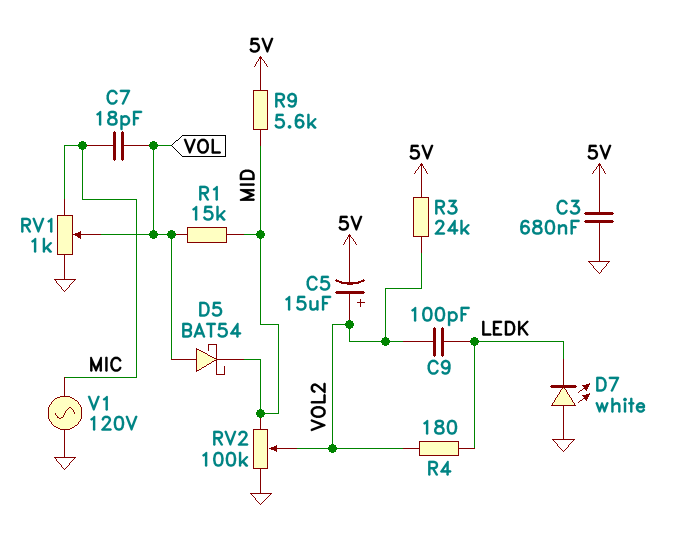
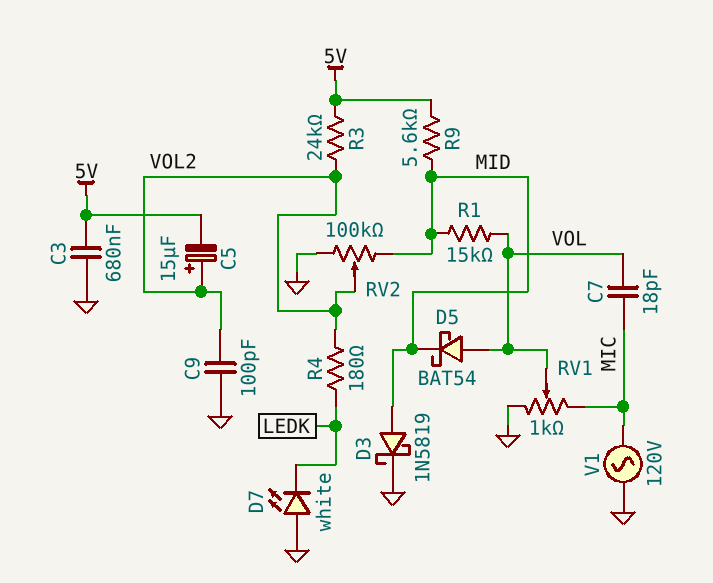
C9: 100pF (LEDK, VOL2) -> 100pF (GND, VOL2)
D3: none -> schottky 1N5819 (A MID, K GND)

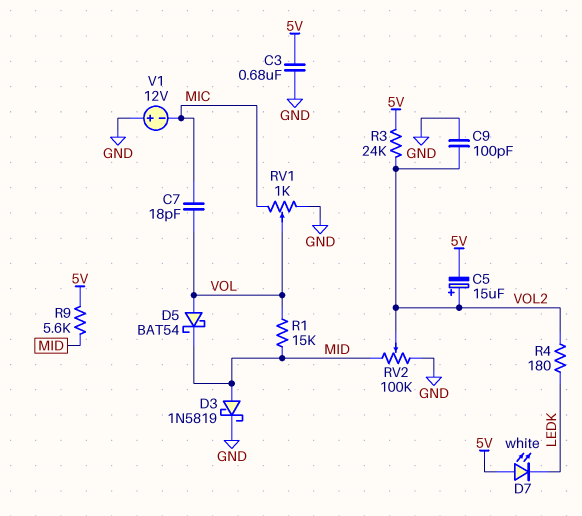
D7: LED white (A GND, K LEDK) -> LED white (A 5V, K LEDK)
V1: AC 120V (GND, MIC) -> 12V (plus GND, minus MIC)

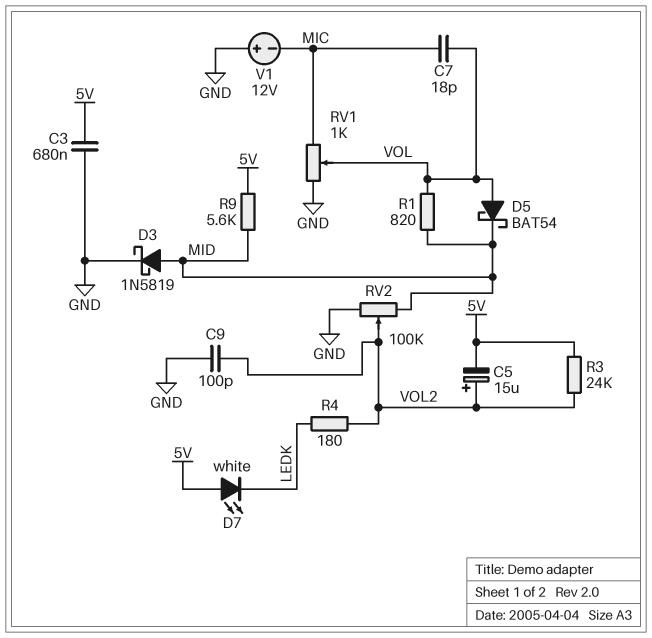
R1: 15k (MID, VOL) -> 820 (MID, VOL)

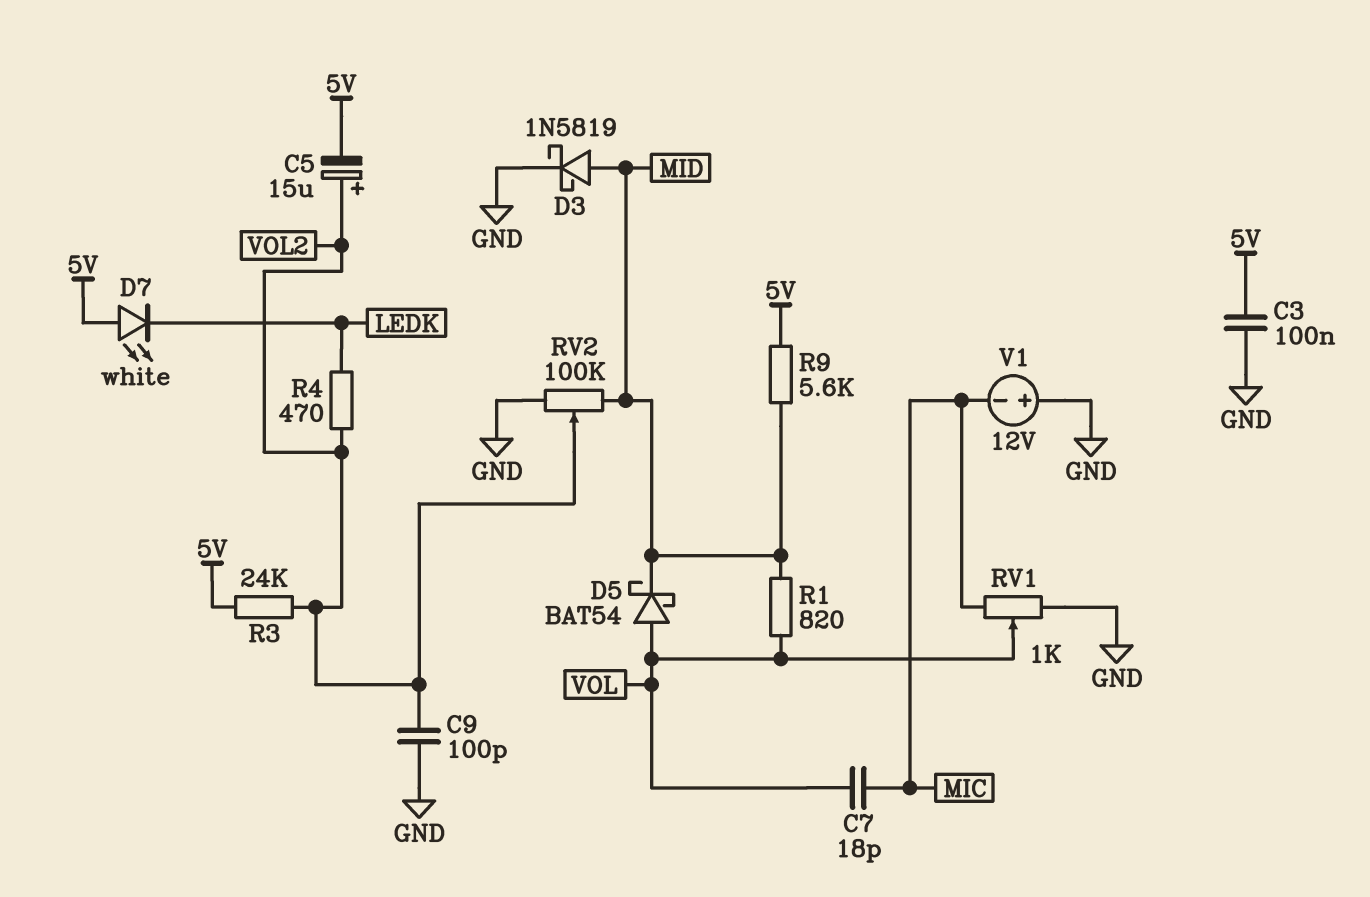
C3: 680nF (5V, GND) -> 100nF (5V, GND)
R4: 180 (LEDK, VOL2) -> 470 (LEDK, VOL2)

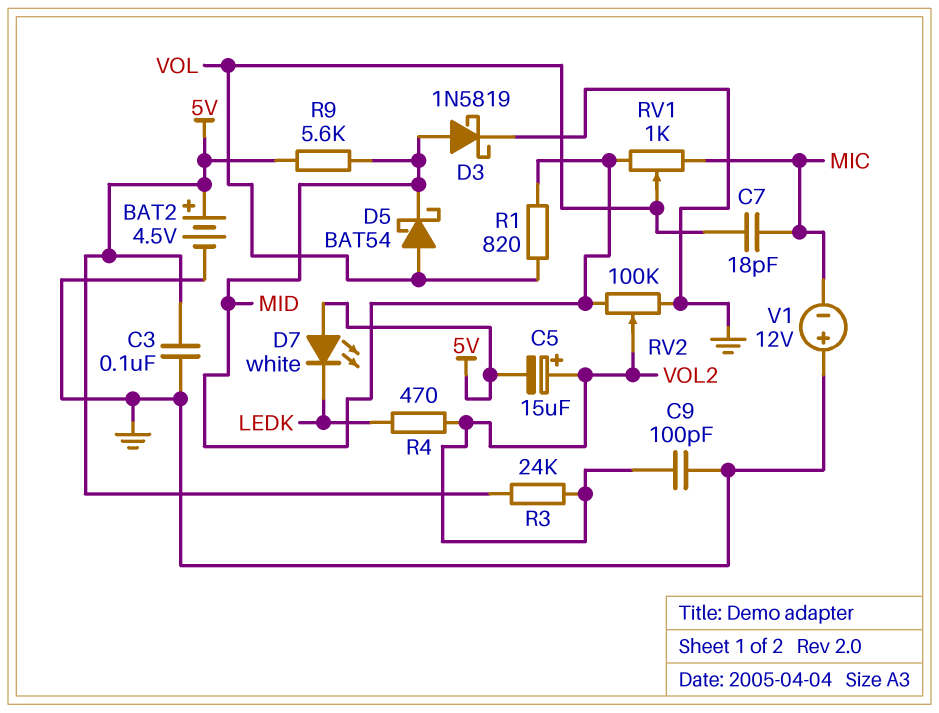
BAT2: none -> 4.5V (plus 5V, minus GND)
RV1: 1k (GND, MIC, wiper VOL) -> 1k (MIC, MID, wiper VOL)

